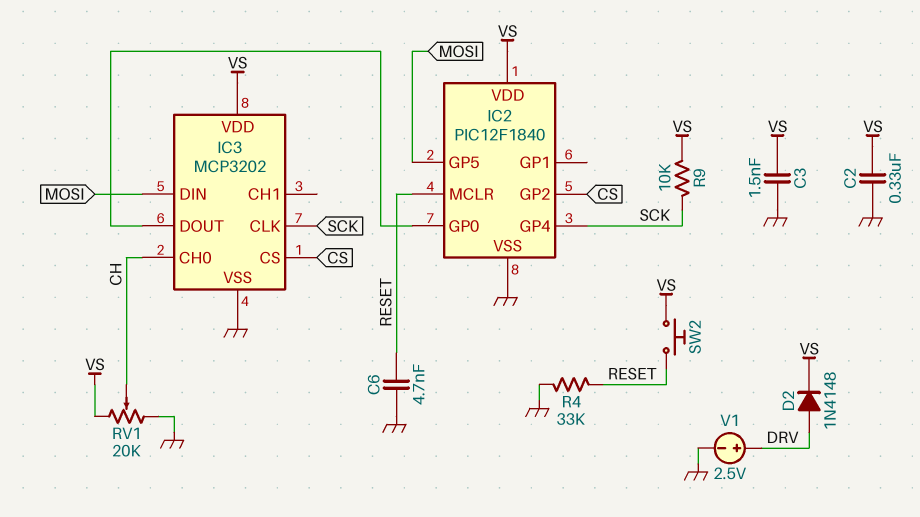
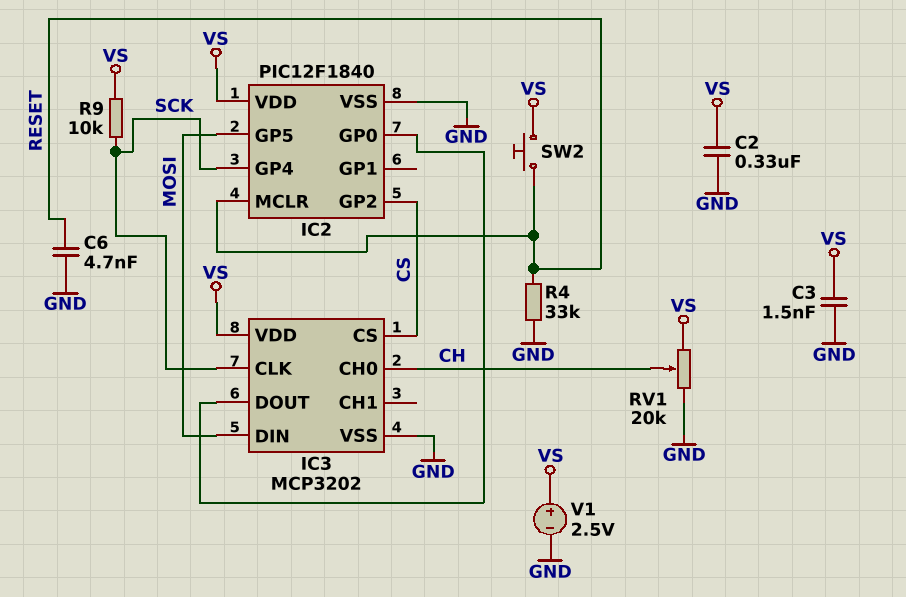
D2: diode 1N4148 (A DRV, K VS) -> none
V1: 2.5V (plus DRV, minus GND) -> 2.5V (plus VS, minus GND)

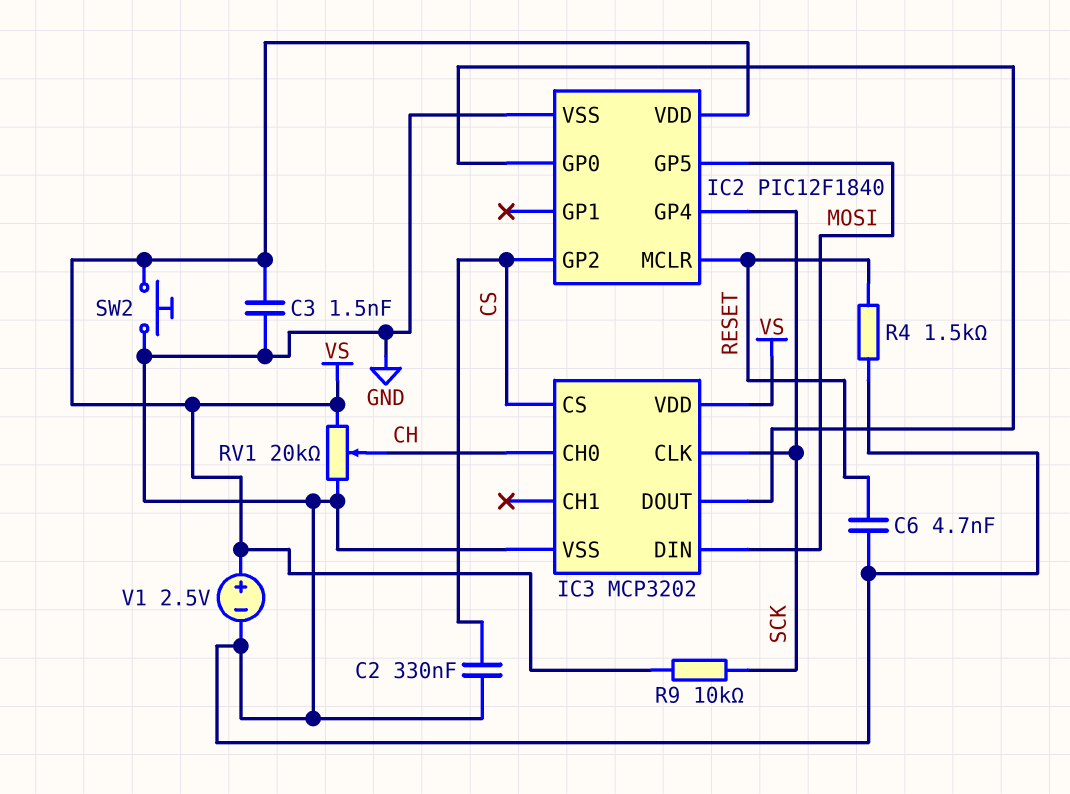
C2: 330nF (GND, VS) -> 330nF (CS, GND)
R4: 33k (GND, RESET) -> 1.5k (GND, RESET)
SW2: button (RESET, VS) -> button (GND, VS)

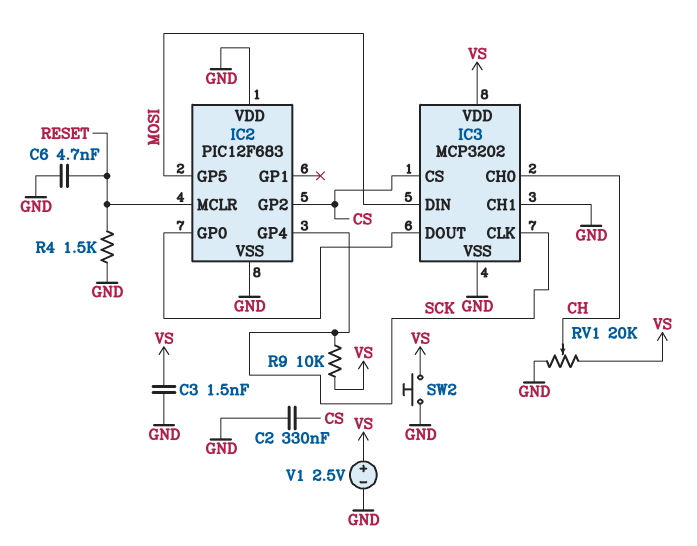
IC2: PIC12F1840 -> PIC12F683
IC2 pin VDD: VS -> GND
IC3 pin CH1: none -> GND

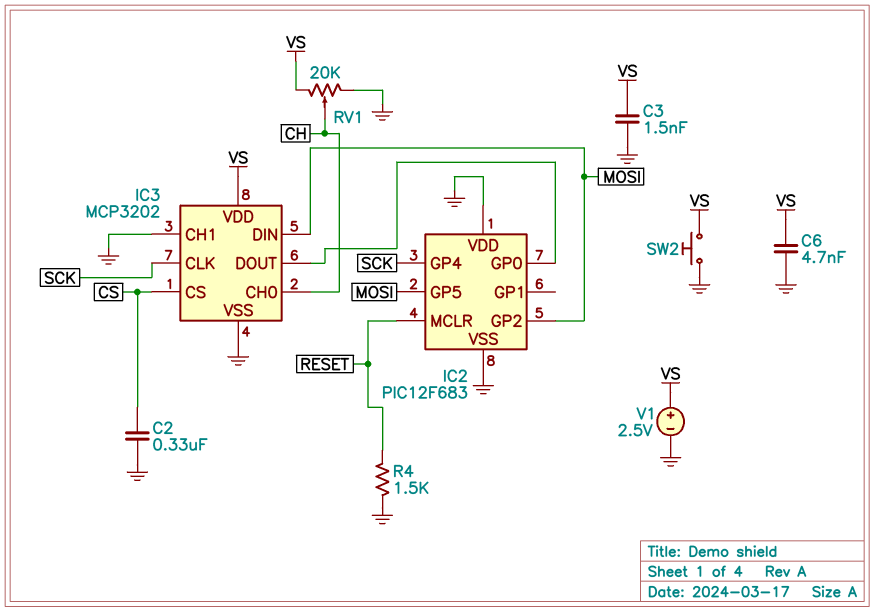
C6: 4.7nF (GND, RESET) -> 4.7nF (GND, VS)
IC2 pin GP2: CS -> MOSI
R9: 10k (SCK, VS) -> none

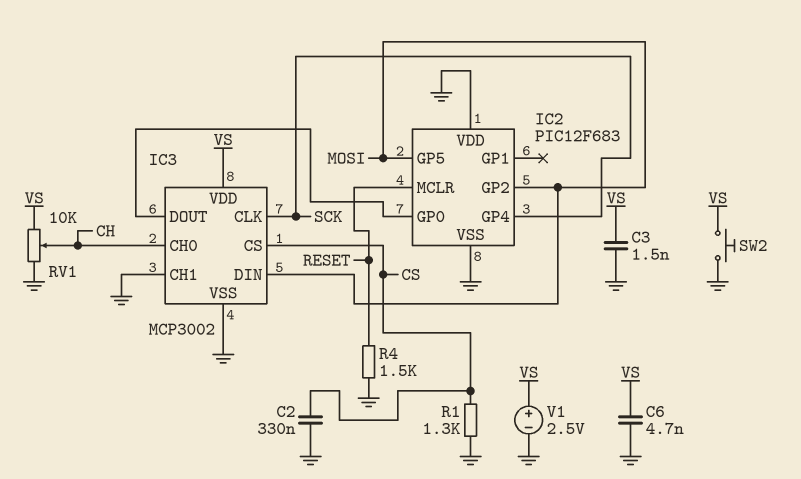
IC3: MCP3202 -> MCP3002
R1: none -> 1.3k (CS, GND)
RV1: 20k (GND, VS, wiper CH) -> 10k (GND, VS, wiper CH)

